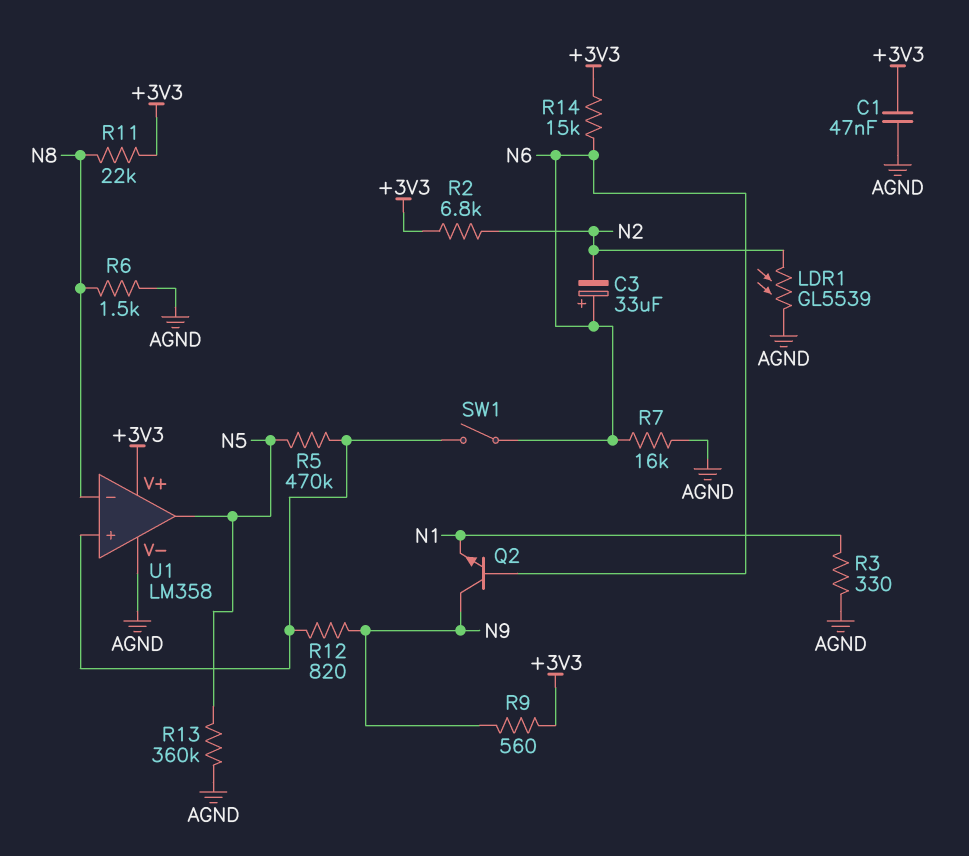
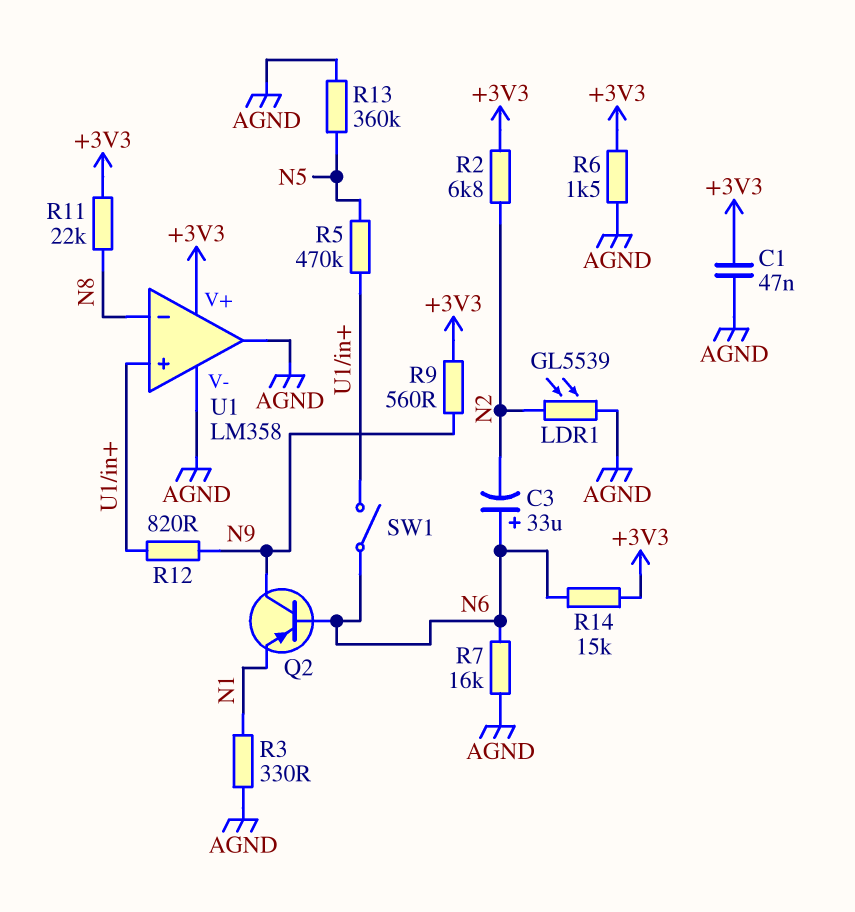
Q2: NPN (B N6, C N9, E N1) -> PNP (B N6, C N9, E N1)
R6: 1.5k (AGND, N8) -> 1.5k (+3V3, AGND)
U1 pin out: N5 -> AGND

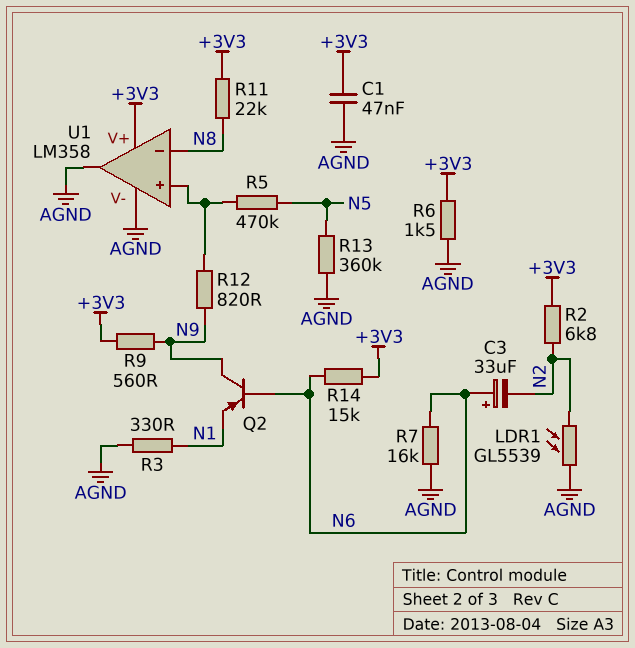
SW1: switch (N6, U1/in+) -> none

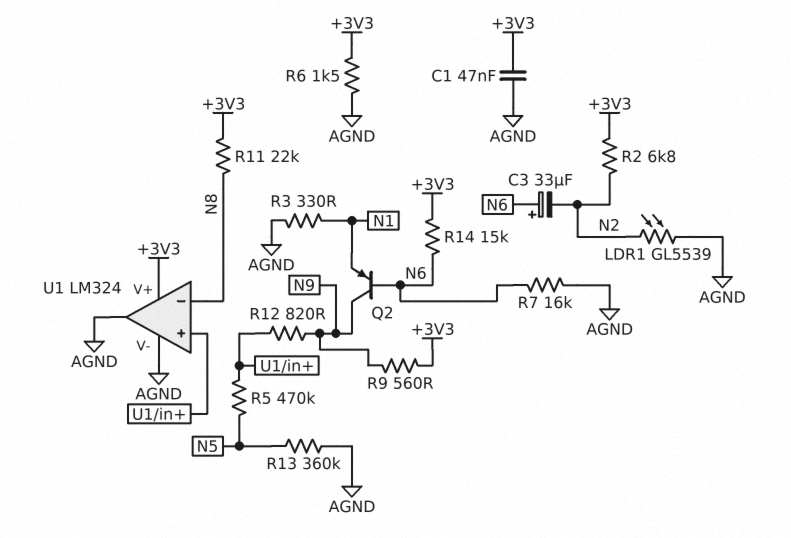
U1: LM358 -> LM324

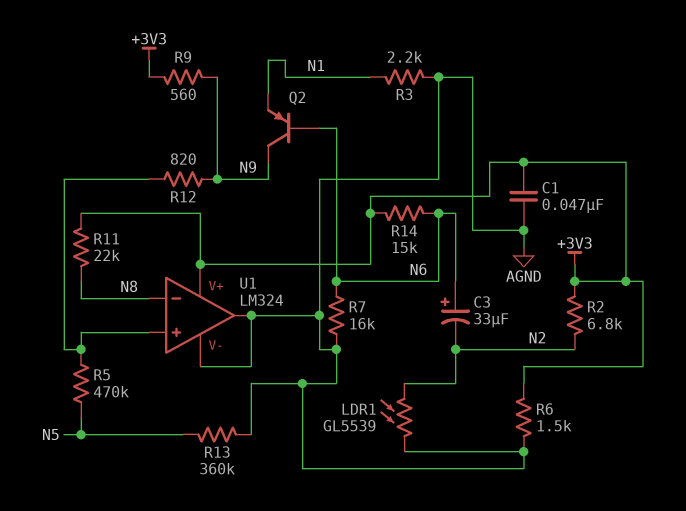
R3: 330 (AGND, N1) -> 2.2k (AGND, N1)

